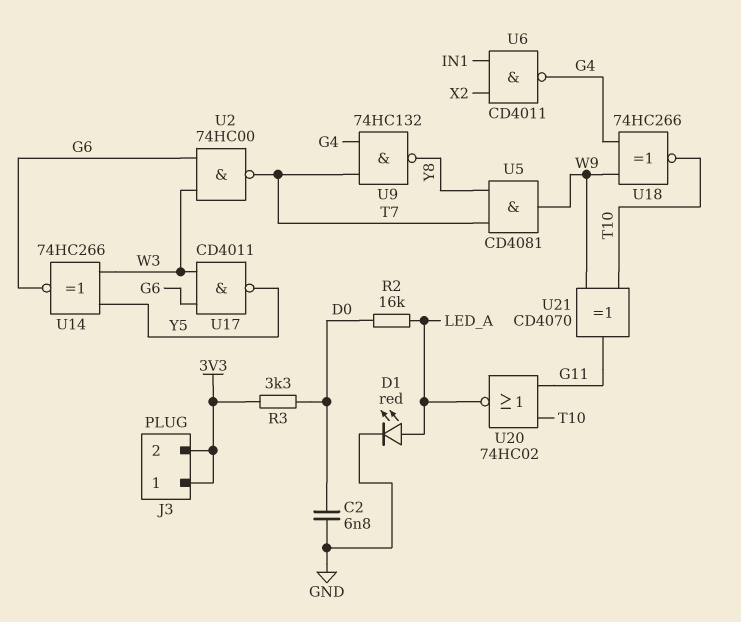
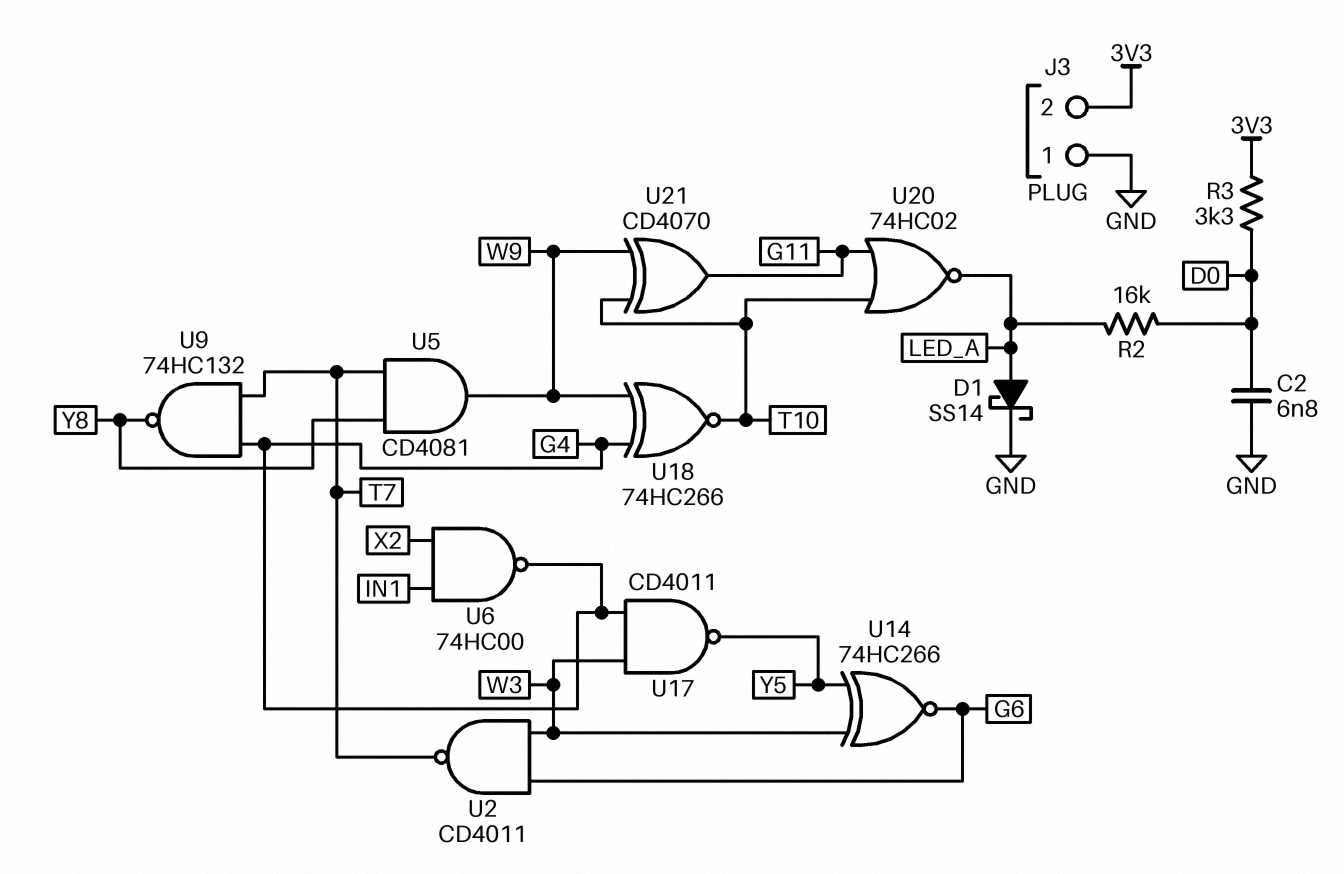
D1: LED red (A LED_A, K GND) -> schottky SS14 (A LED_A, K GND)
J3 pin 1: 3V3 -> GND
U2: NAND 74HC00 (in G6, in W3, out T7) -> NAND CD4011 (in G6, in W3, out T7)
U6: NAND CD4011 (in IN1, in X2, out G4) -> NAND 74HC00 (in IN1, in X2, out G4)
U17: NAND CD4011 (in G6, in W3, out Y5) -> NAND CD4011 (in G4, in W3, out Y5)

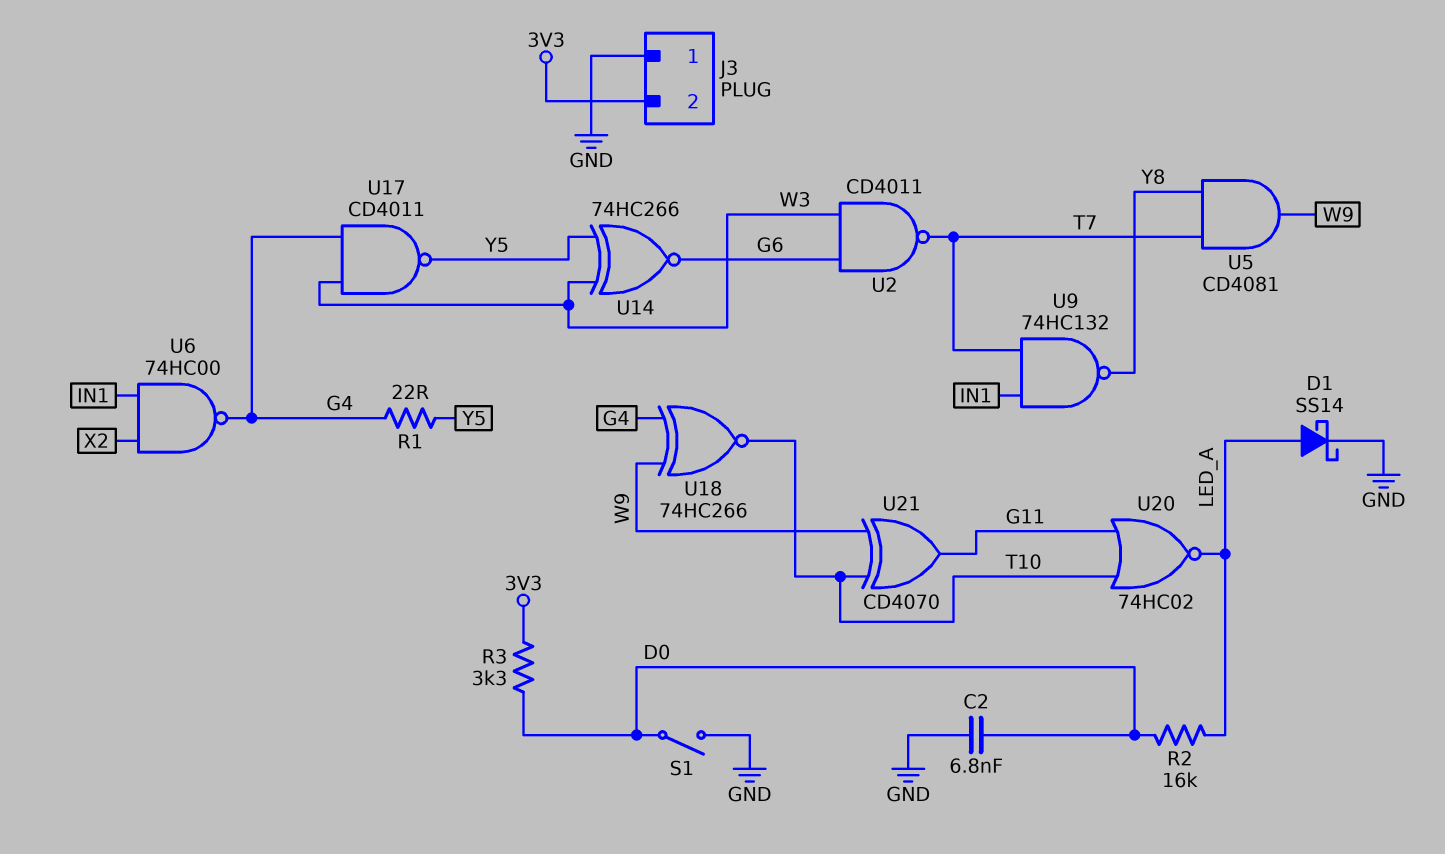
R1: none -> 22 (G4, Y5)
S1: none -> switch (D0, GND)
U9: NAND 74HC132 (in G4, in T7, out Y8) -> NAND 74HC132 (in IN1, in T7, out Y8)

